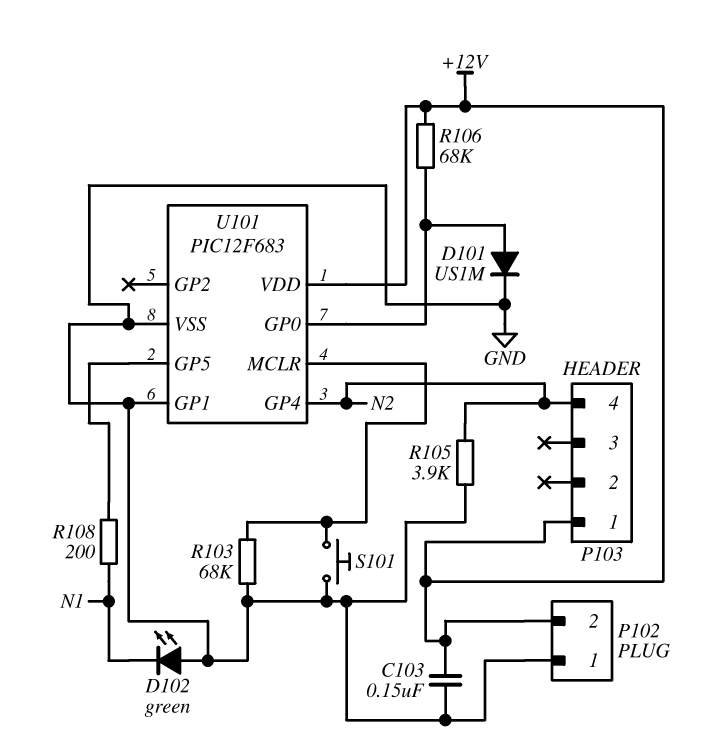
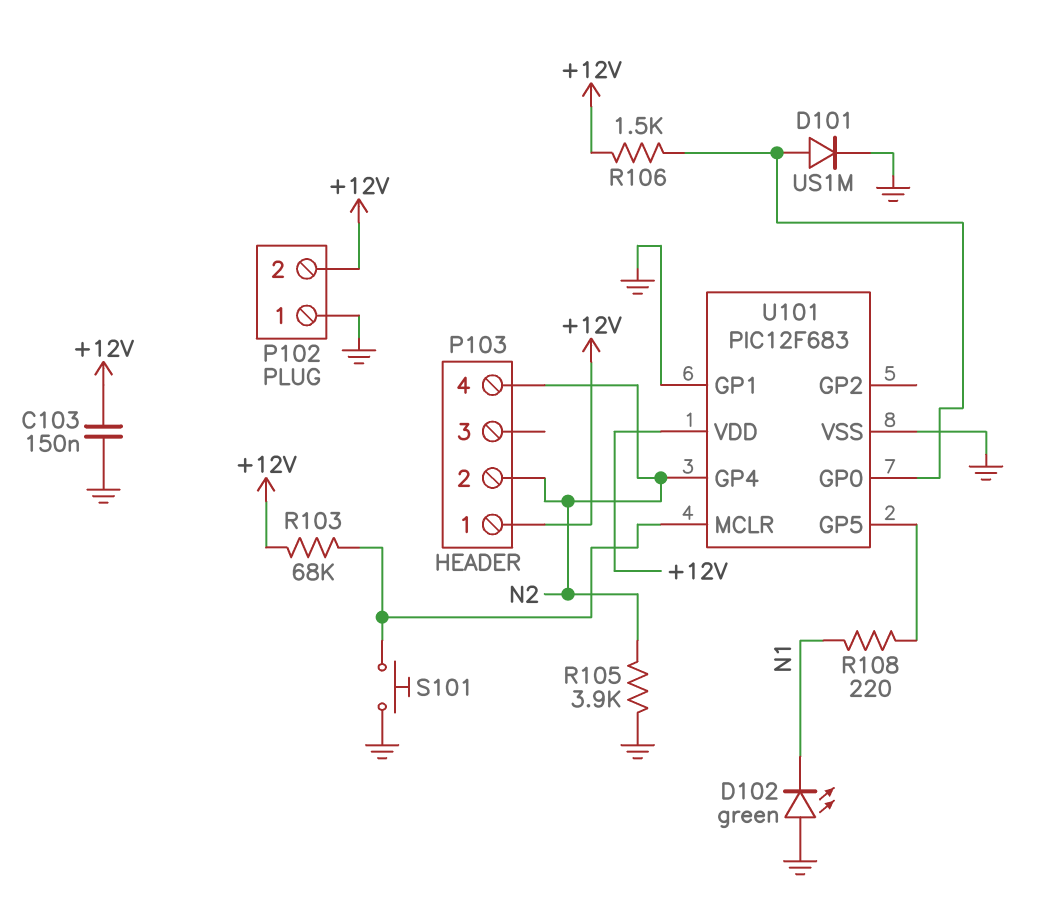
P103 pin 2: none -> N2
R103: 68k (GND, U101/MCLR) -> 68k (+12V, U101/MCLR)
R106: 68k (+12V, U101/GP0) -> 1.5k (+12V, U101/GP0)
R108: 200 (N1, U101/GP5) -> 220 (N1, U101/GP5)

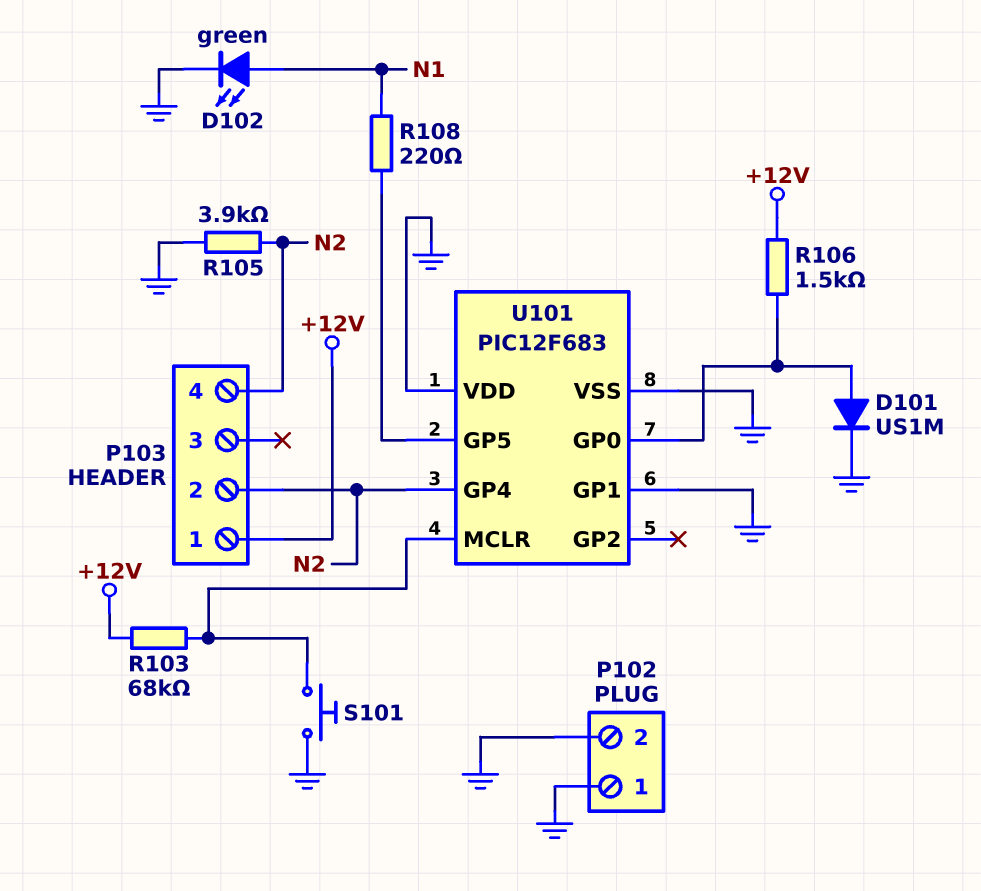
C103: 150nF (+12V, GND) -> none
D102: LED green (A GND, K N1) -> LED green (A N1, K GND)
P102 pin 2: +12V -> GND
U101 pin VDD: +12V -> GND

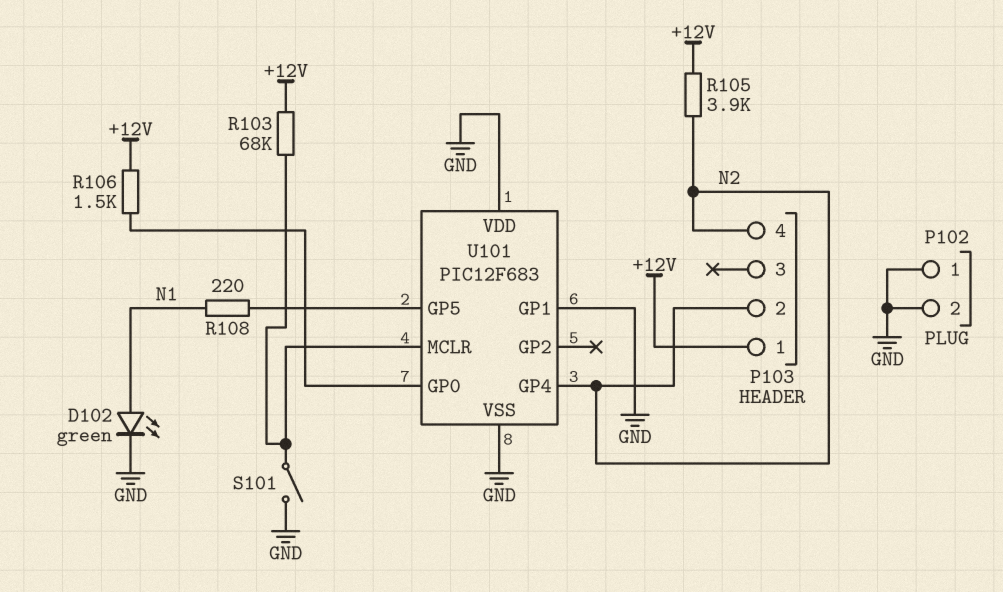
D101: diode US1M (A U101/GP0, K GND) -> none
R105: 3.9k (GND, N2) -> 3.9k (+12V, N2)
S101: button (GND, U101/MCLR) -> switch (GND, U101/MCLR)

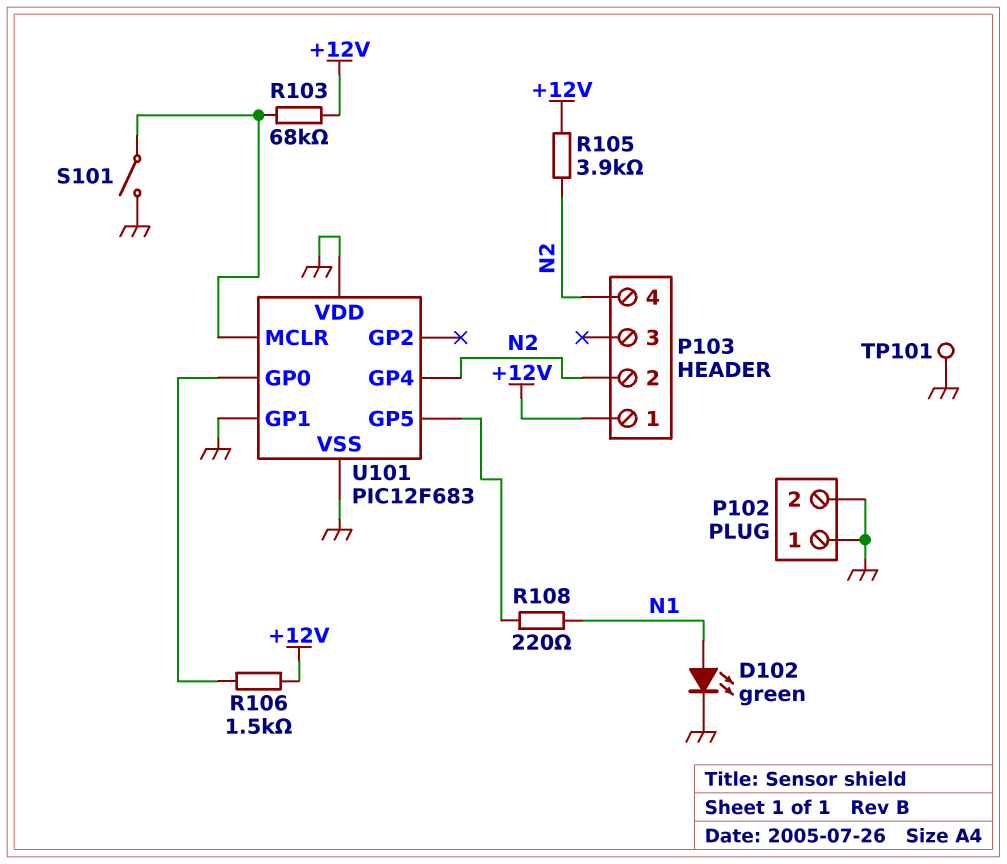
TP101: none -> test point (GND)

